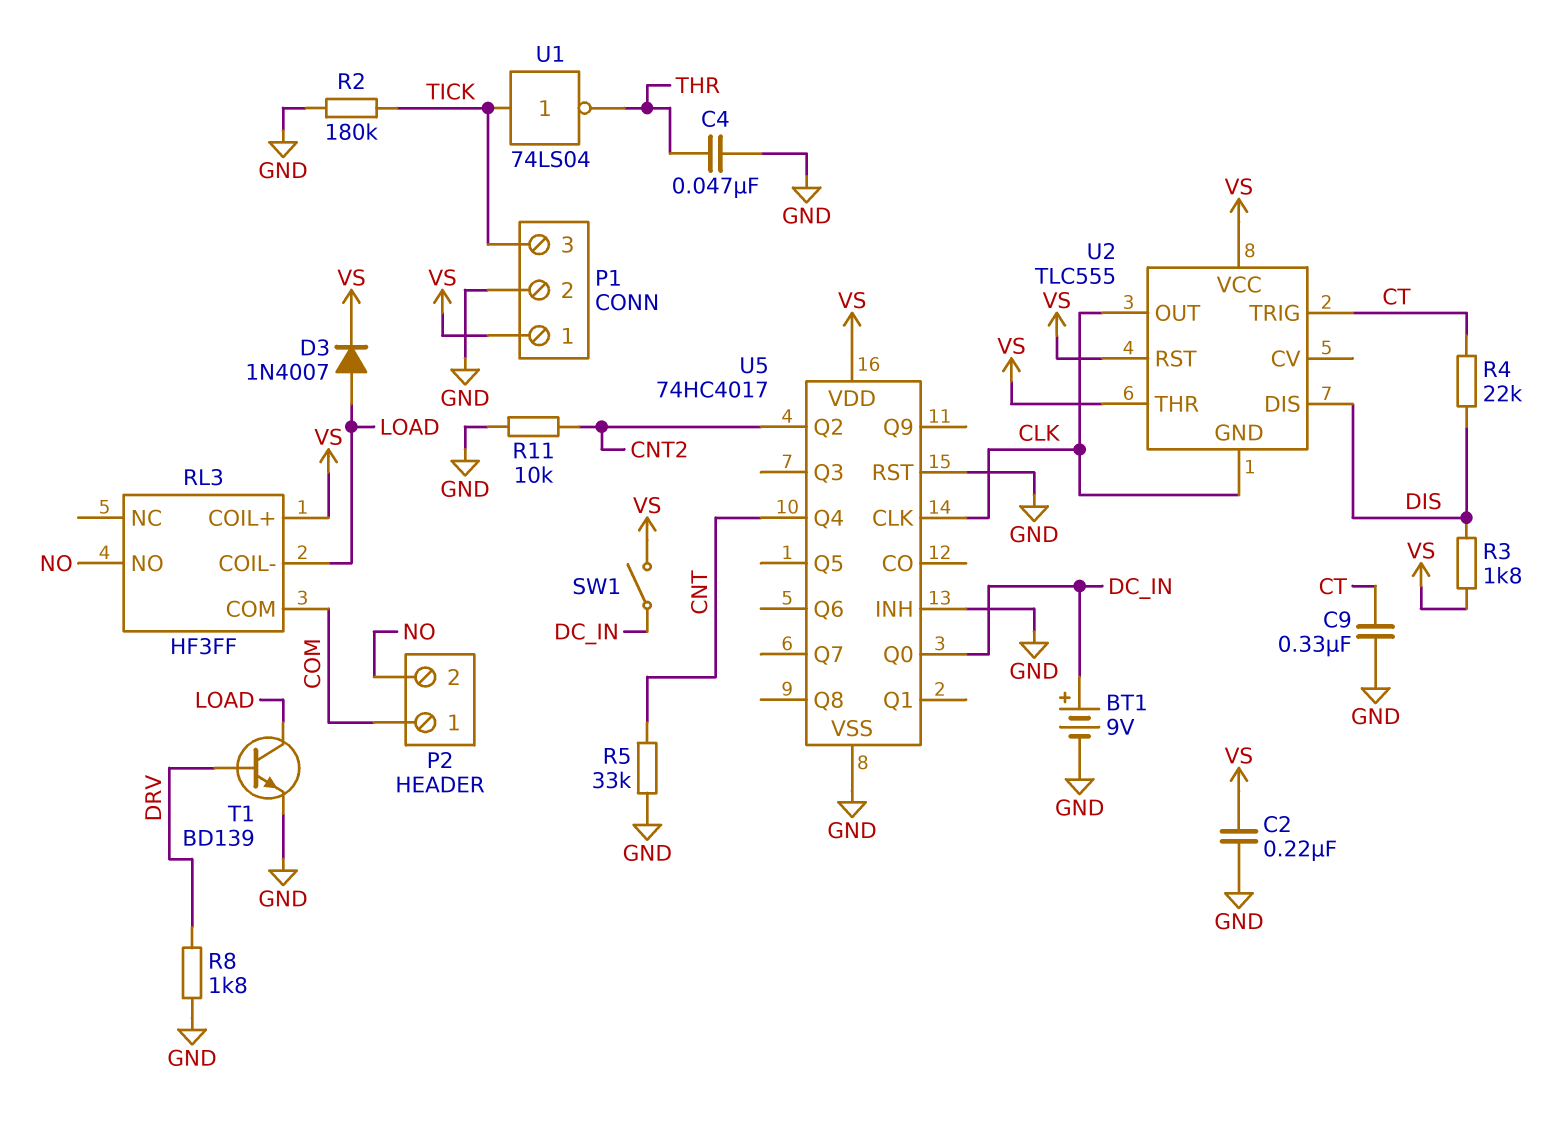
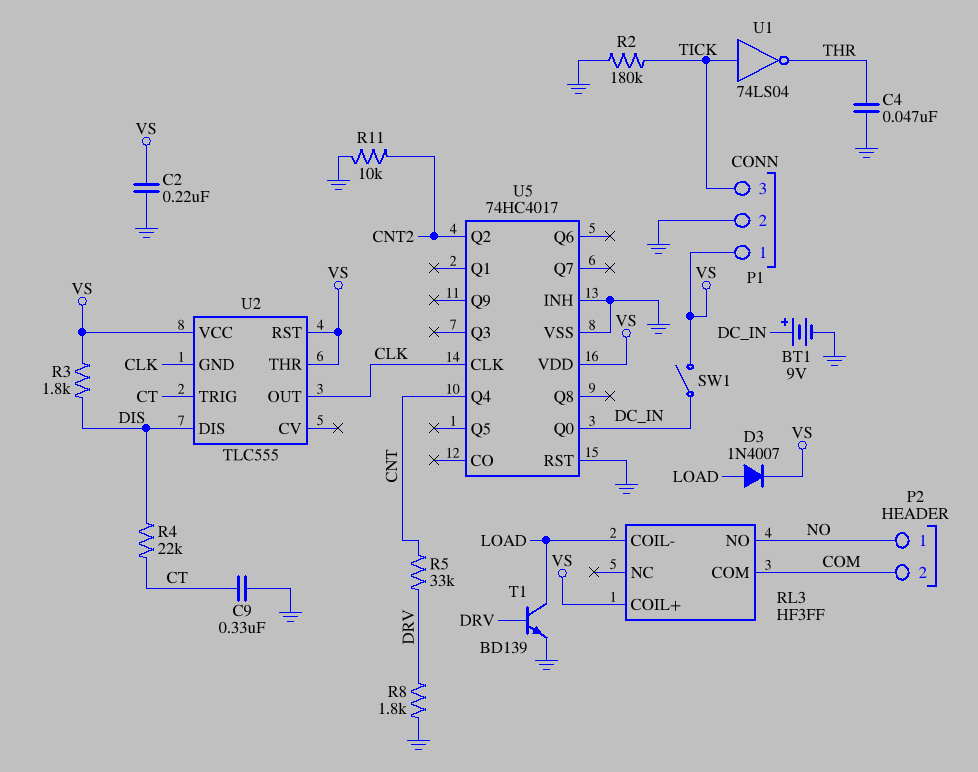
P2 pin 1: COM -> NO
P2 pin 2: NO -> COM
R5: 33k (CNT, GND) -> 33k (CNT, DRV)

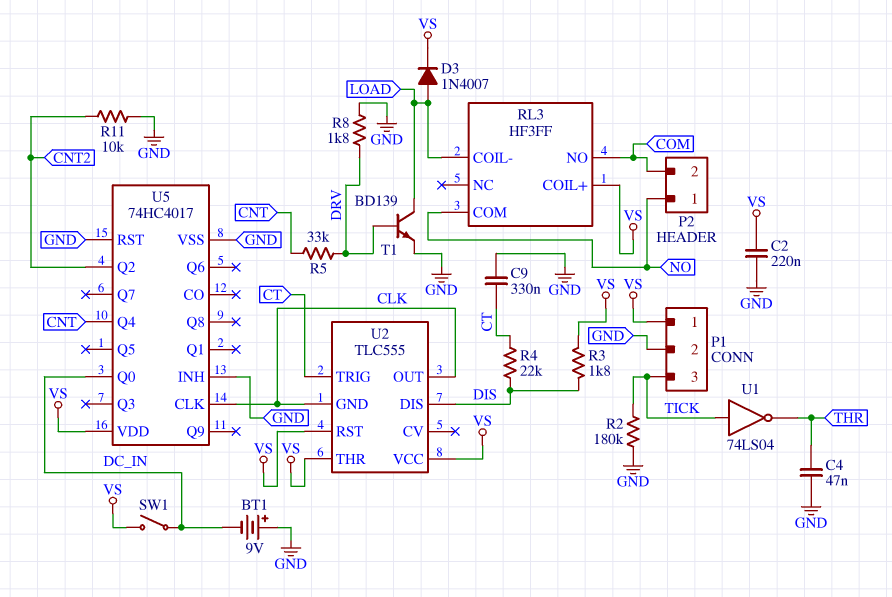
BT1: 9V (plus DC_IN, minus GND) -> 9V (plus GND, minus DC_IN)
RL3 pin COM: COM -> NO
RL3 pin NO: NO -> COM

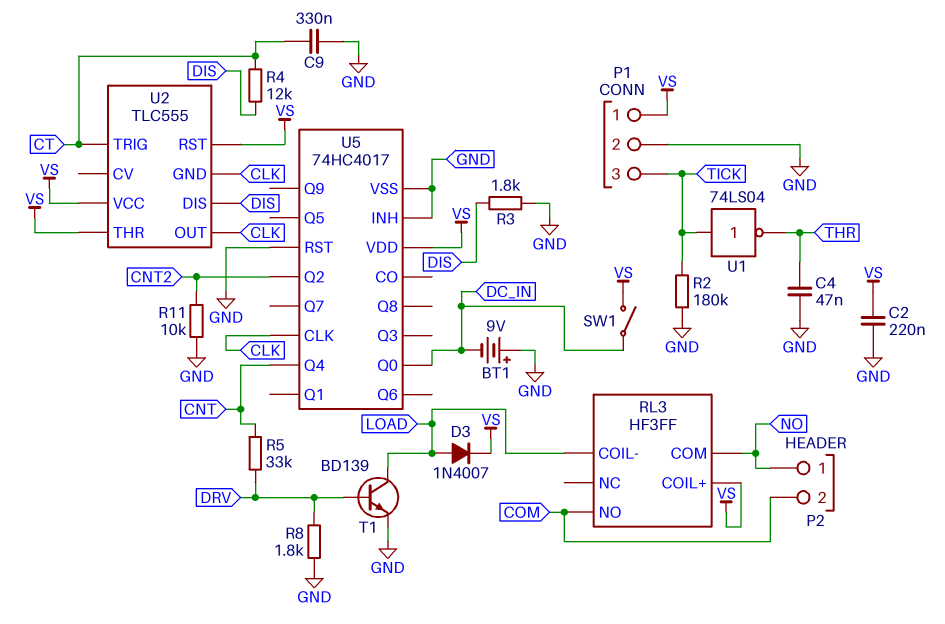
R3: 1.8k (DIS, VS) -> 1.8k (DIS, GND)
R4: 22k (CT, DIS) -> 12k (CT, DIS)

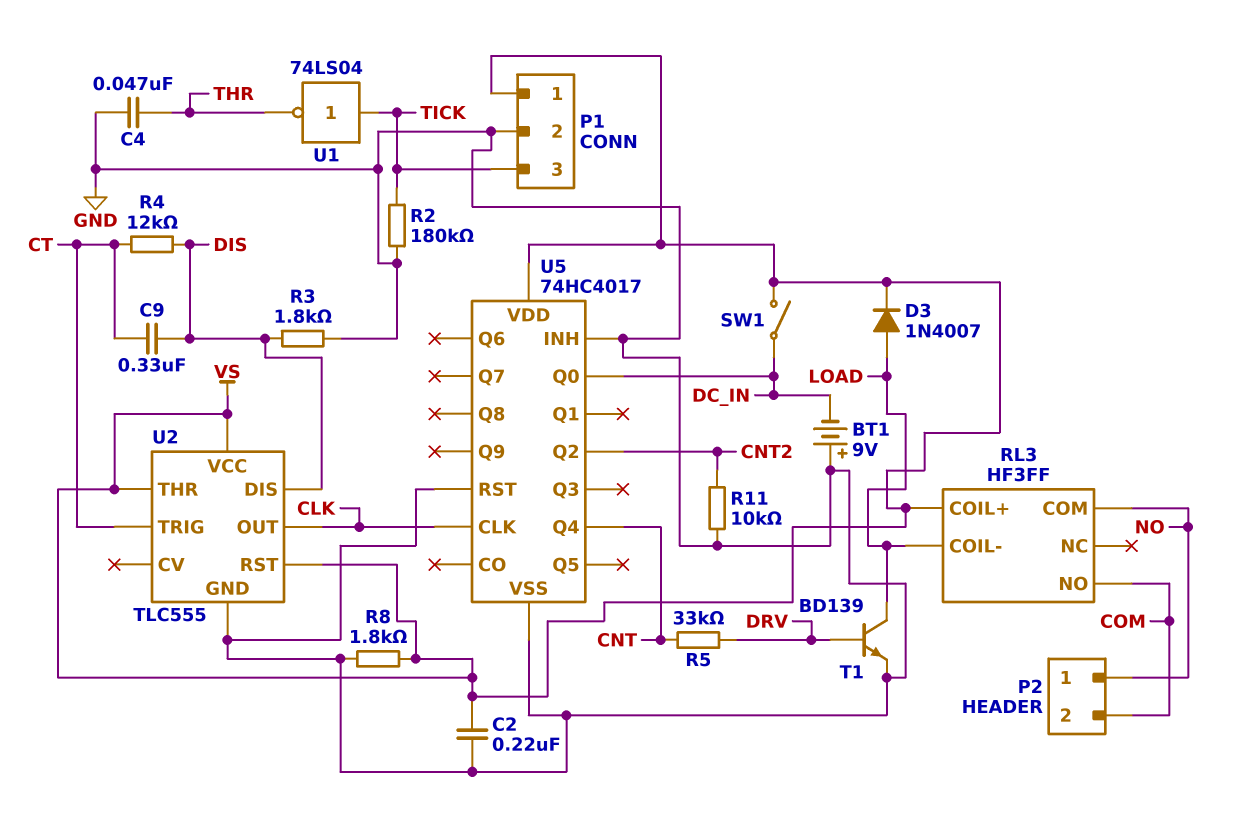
C9: 330nF (CT, GND) -> 330nF (CT, DIS)
R8: 1.8k (DRV, GND) -> 1.8k (GND, VS)
U2 pin GND: CLK -> GND

